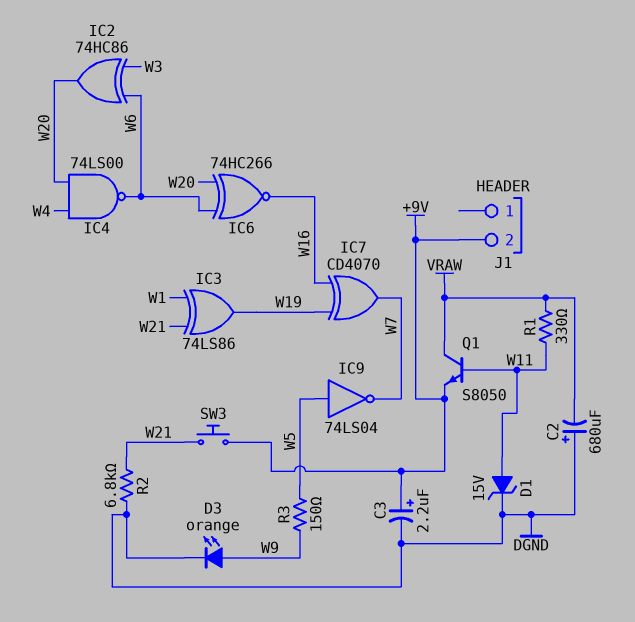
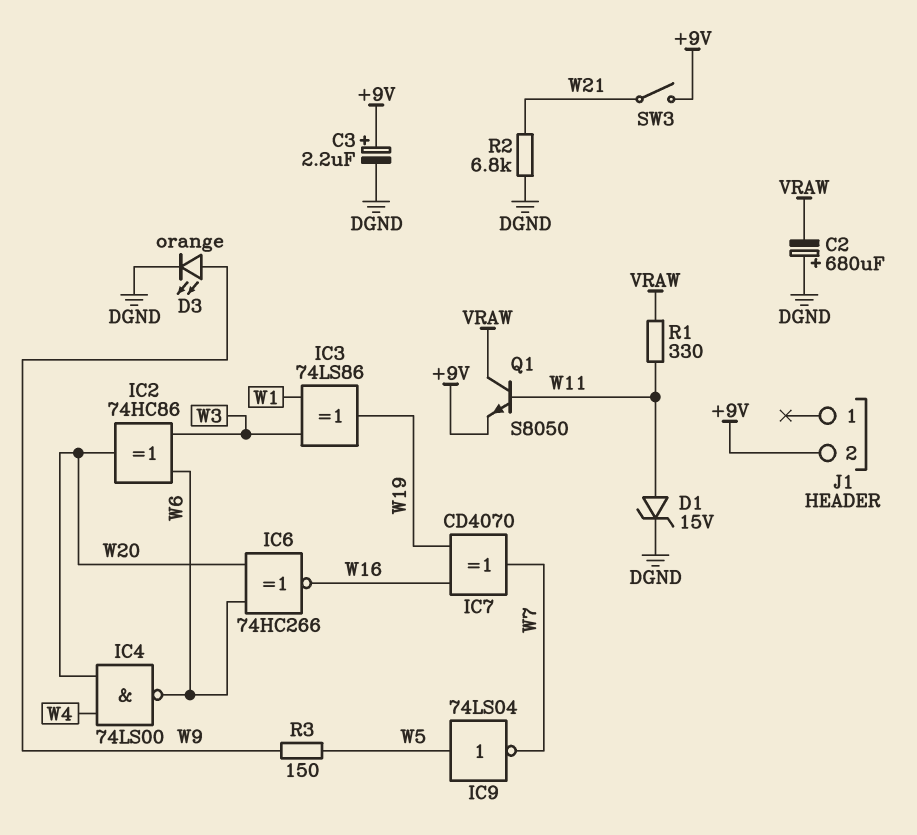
IC3: XOR 74LS86 (in W1, in W21, out W19) -> XOR 74LS86 (in W1, in W3, out W19)
SW3: button (+9V, W21) -> switch (+9V, W21)

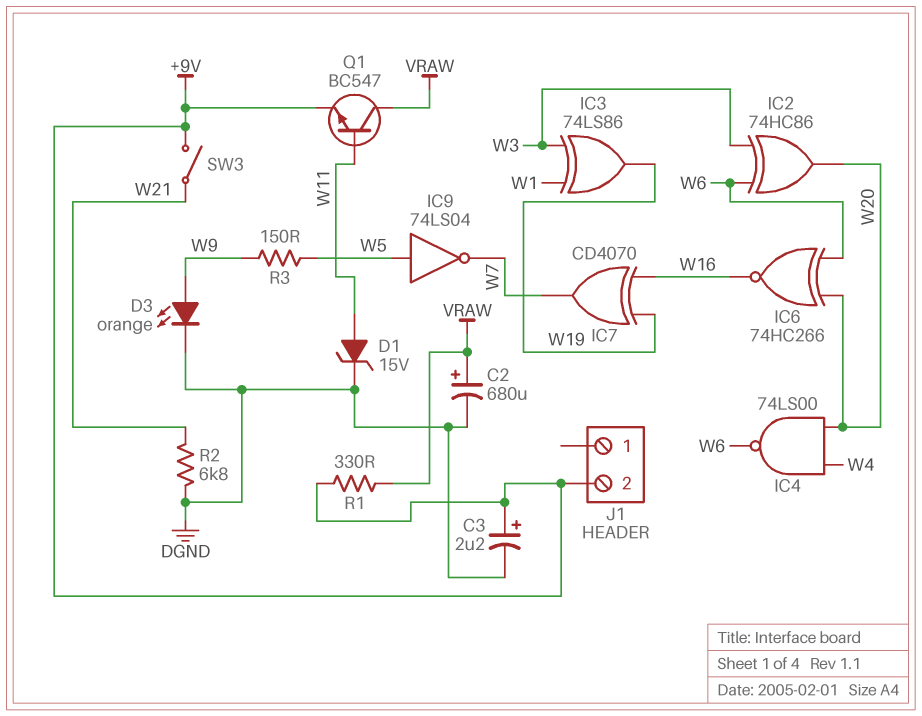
C2: 680uF (plus DGND, minus VRAW) -> 680uF (plus VRAW, minus DGND)
Q1: NPN S8050 (B W11, C VRAW, E +9V) -> NPN BC547 (B W11, C VRAW, E +9V)
R1: 330 (VRAW, W11) -> 330 (+9V, VRAW)

